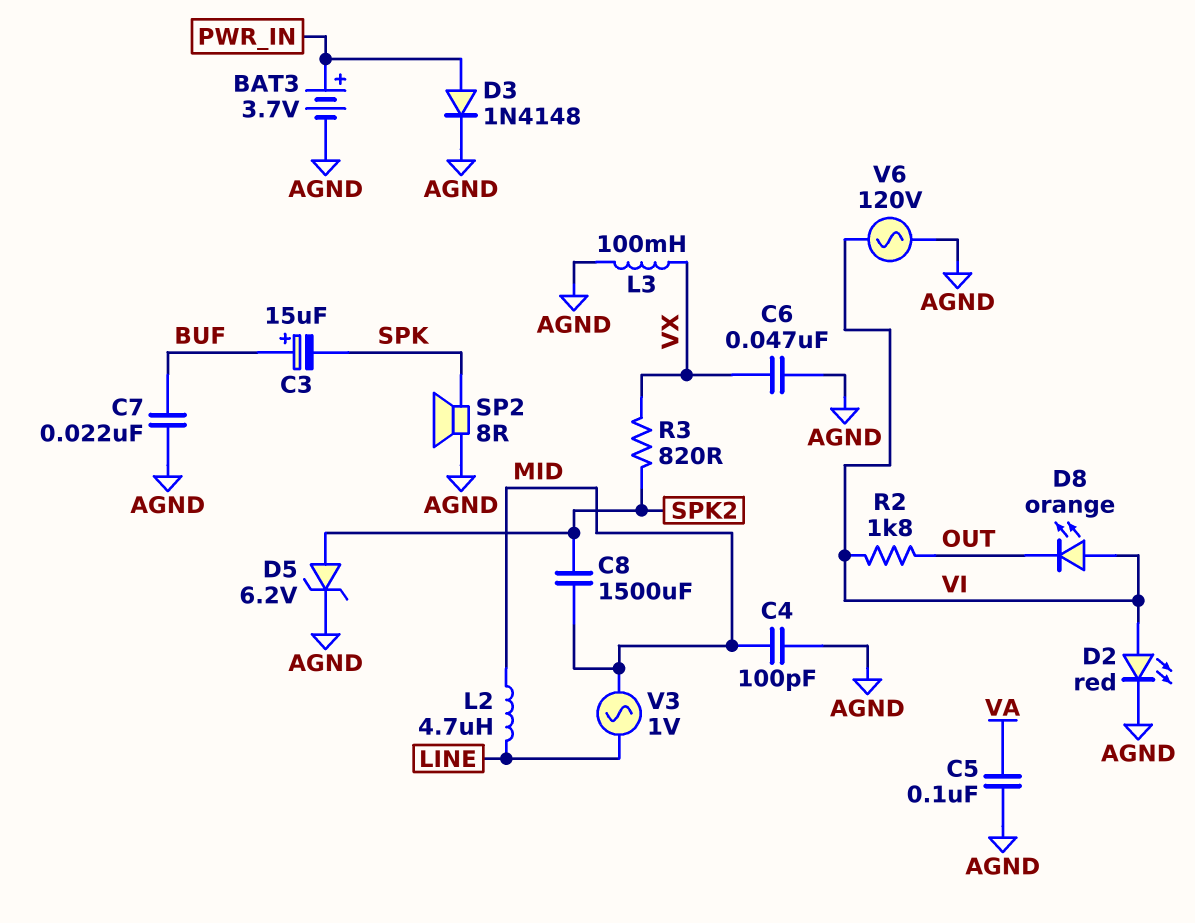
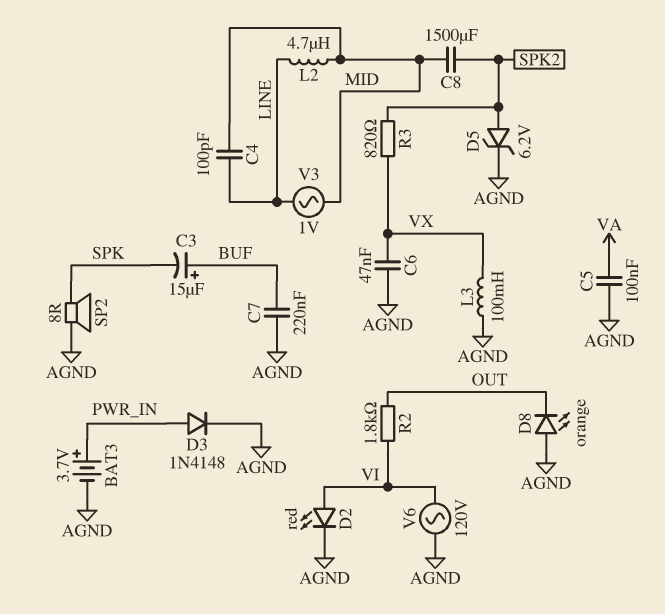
C4: 100pF (AGND, MID) -> 100pF (LINE, MID)
C7: 22nF (AGND, BUF) -> 220nF (AGND, BUF)
D8: LED orange (A VI, K OUT) -> LED orange (A AGND, K OUT)

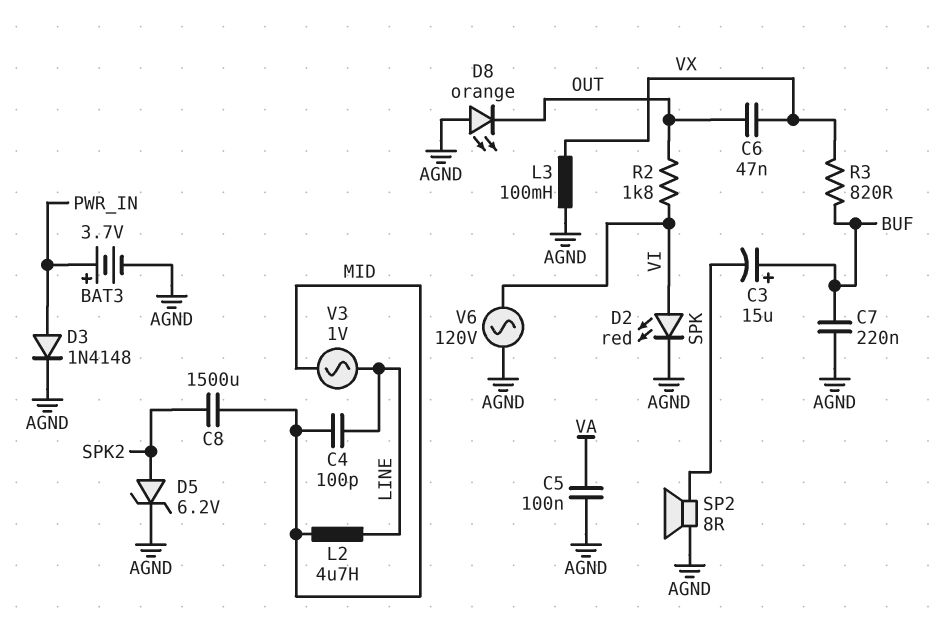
C6: 47nF (AGND, VX) -> 47nF (OUT, VX)
R3: 820 (SPK2, VX) -> 820 (BUF, VX)

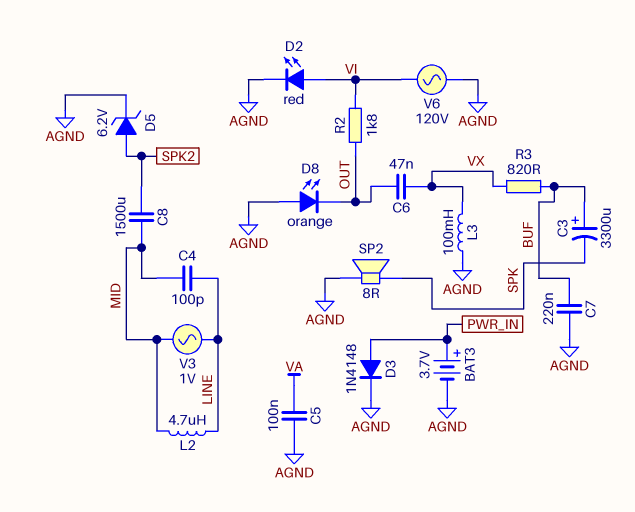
C3: 15uF (plus BUF, minus SPK) -> 3300uF (plus BUF, minus SPK)

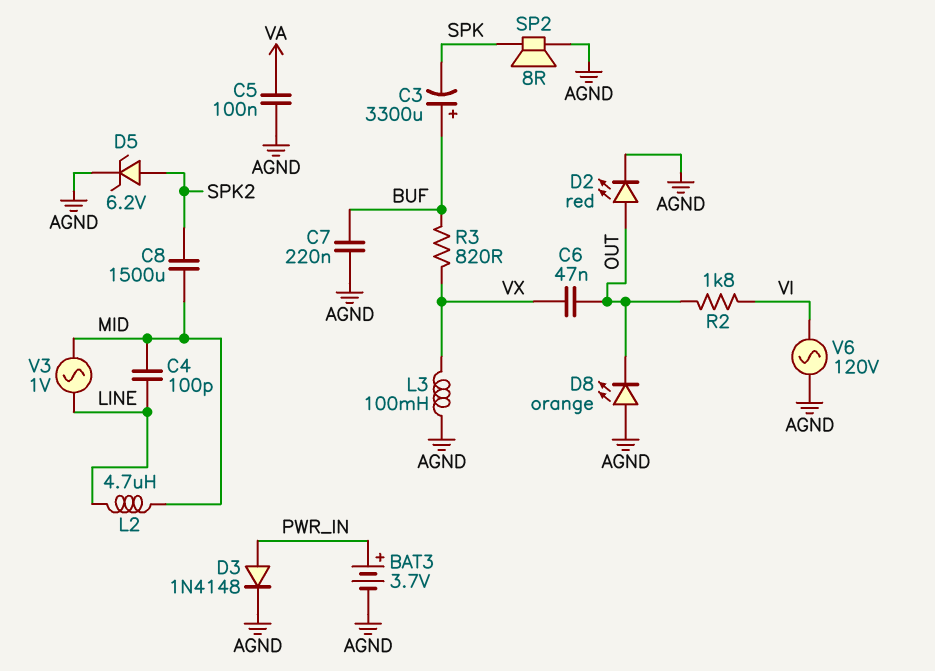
D2: LED red (A VI, K AGND) -> LED red (A OUT, K AGND)

